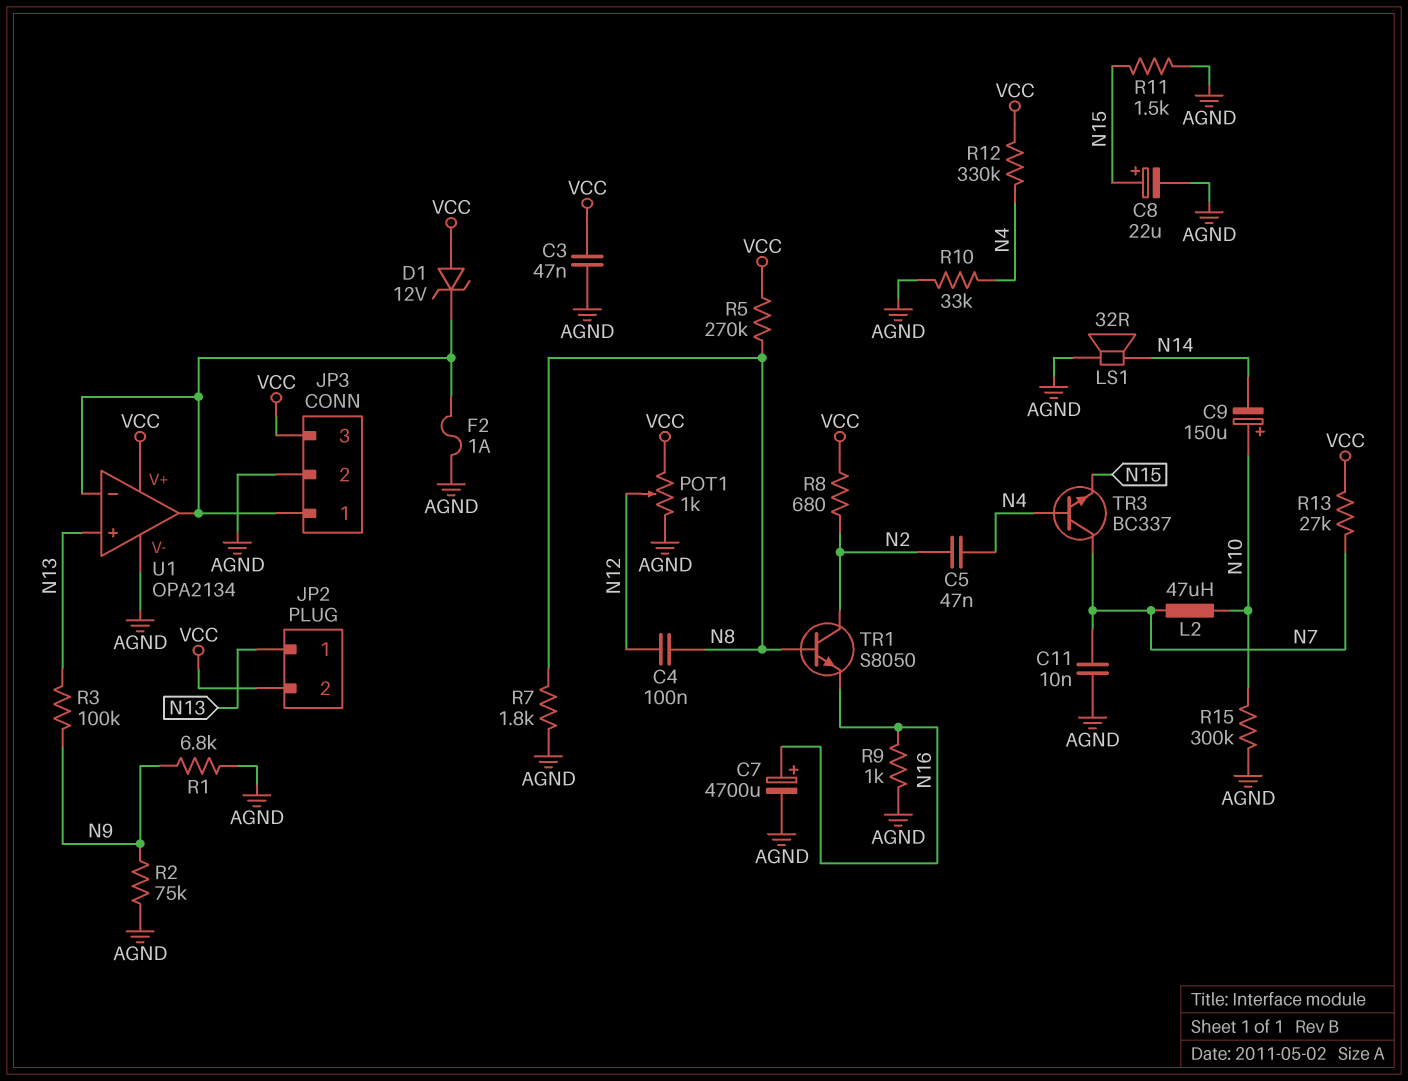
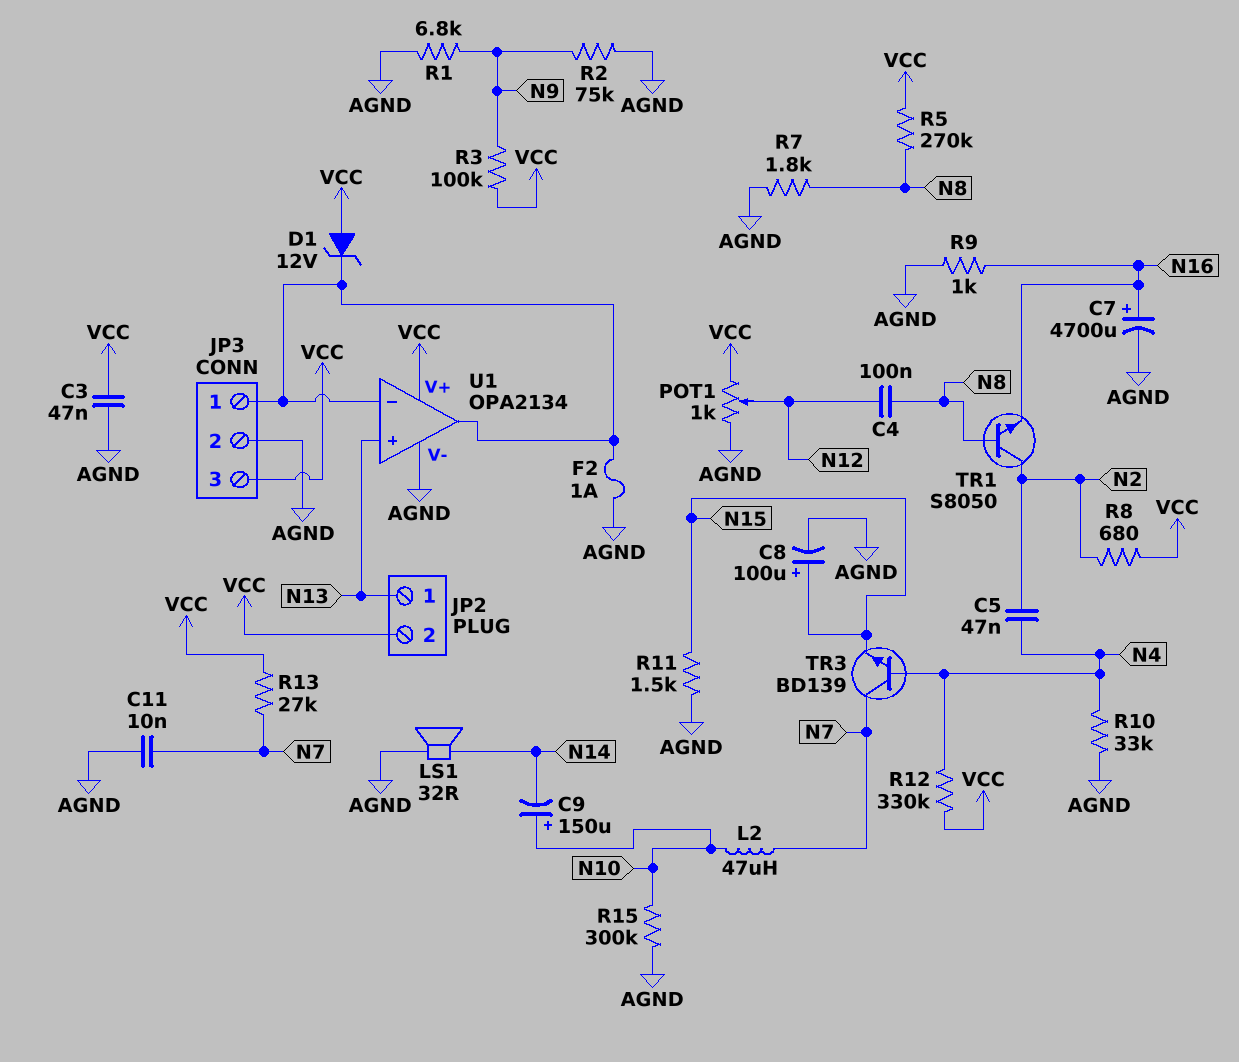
C8: 22uF (plus N15, minus AGND) -> 100uF (plus N15, minus AGND)
R3: 100k (N9, N13) -> 100k (N9, VCC)
TR3: NPN BC337 (B N4, C N7, E N15) -> NPN BD139 (B N4, C N7, E N15)

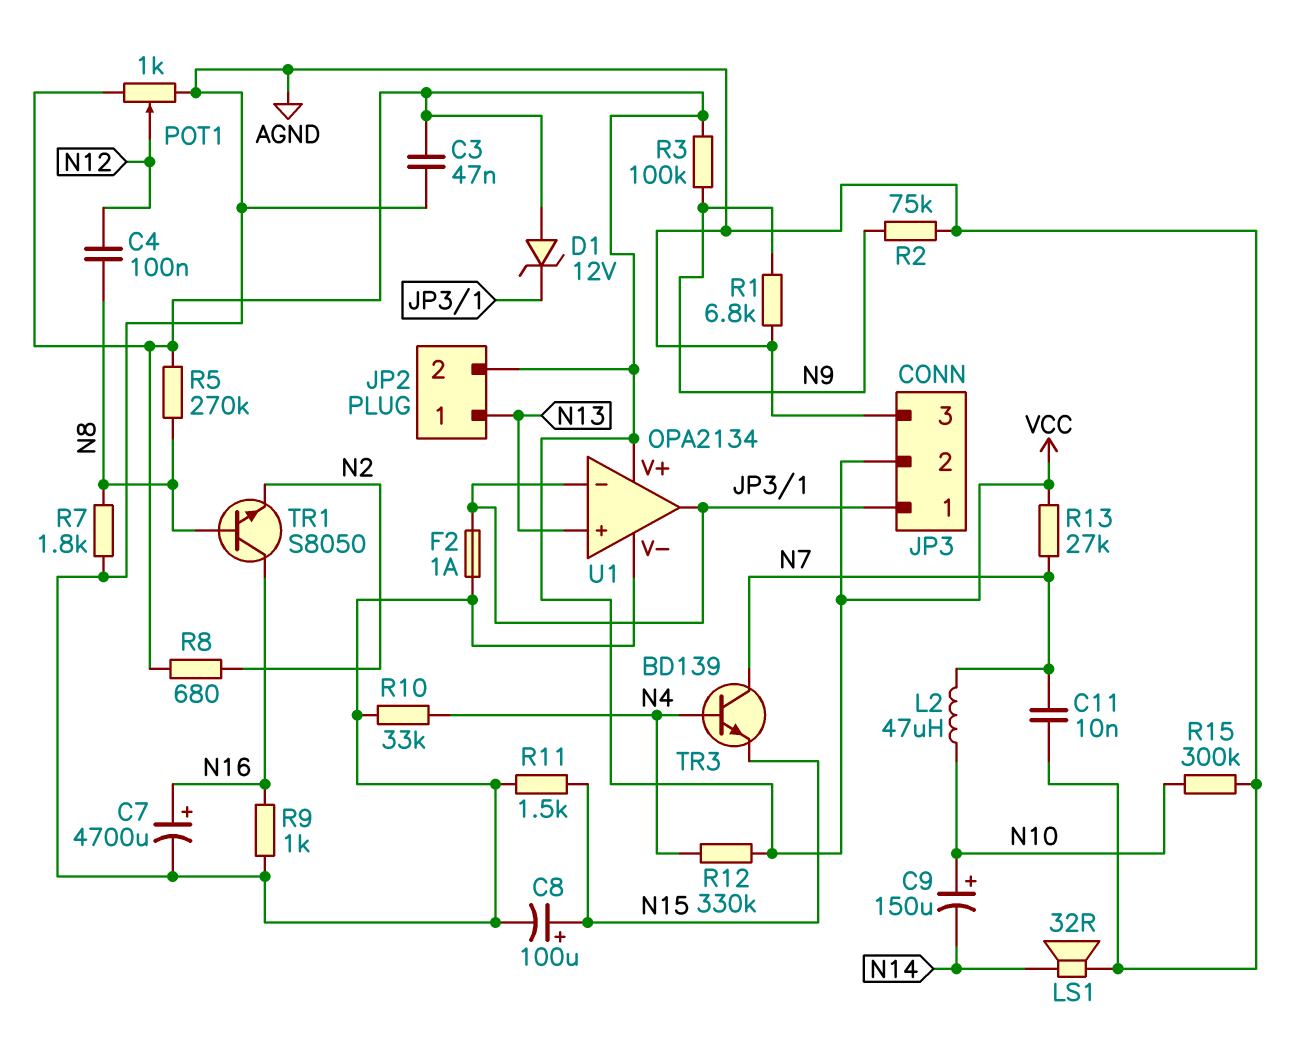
C5: 47nF (N2, N4) -> none
JP3 pin 2: AGND -> VCC
JP3 pin 3: VCC -> AGND
TR1: NPN S8050 (B N8, C N2, E N16) -> NPN S8050 (B N8, C N16, E N2)

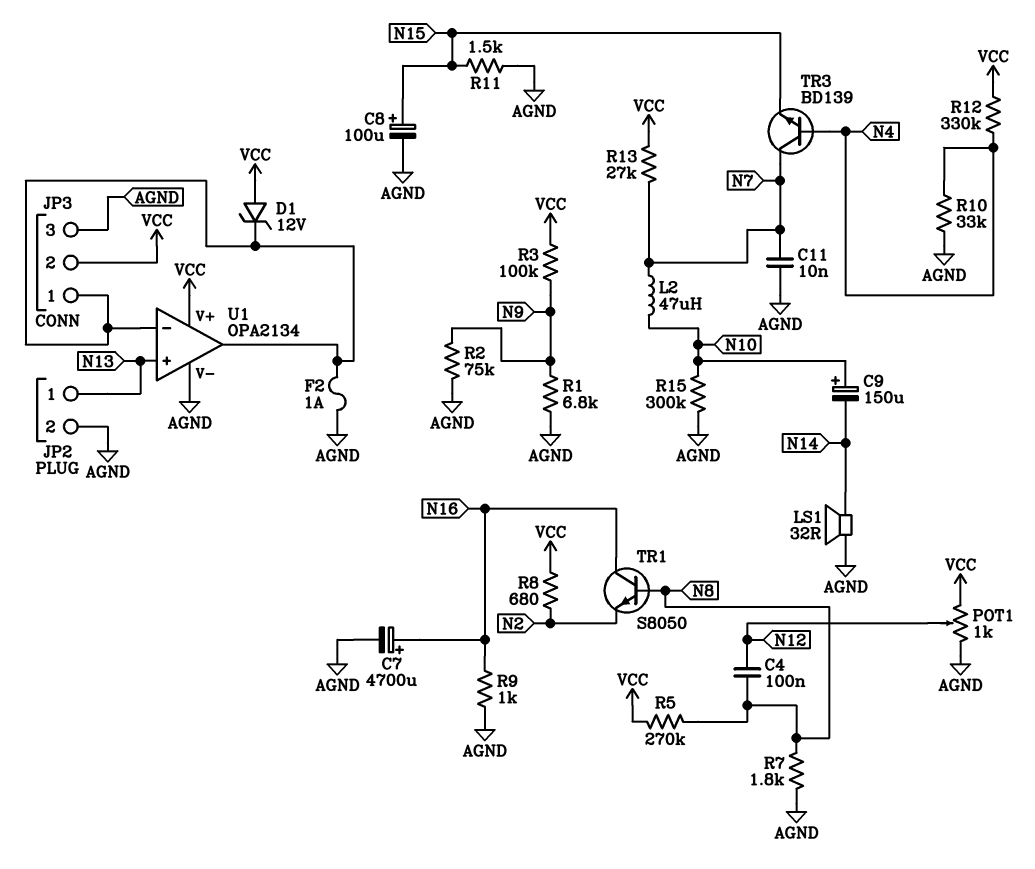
C3: 47nF (AGND, VCC) -> none
JP2 pin 2: VCC -> AGND

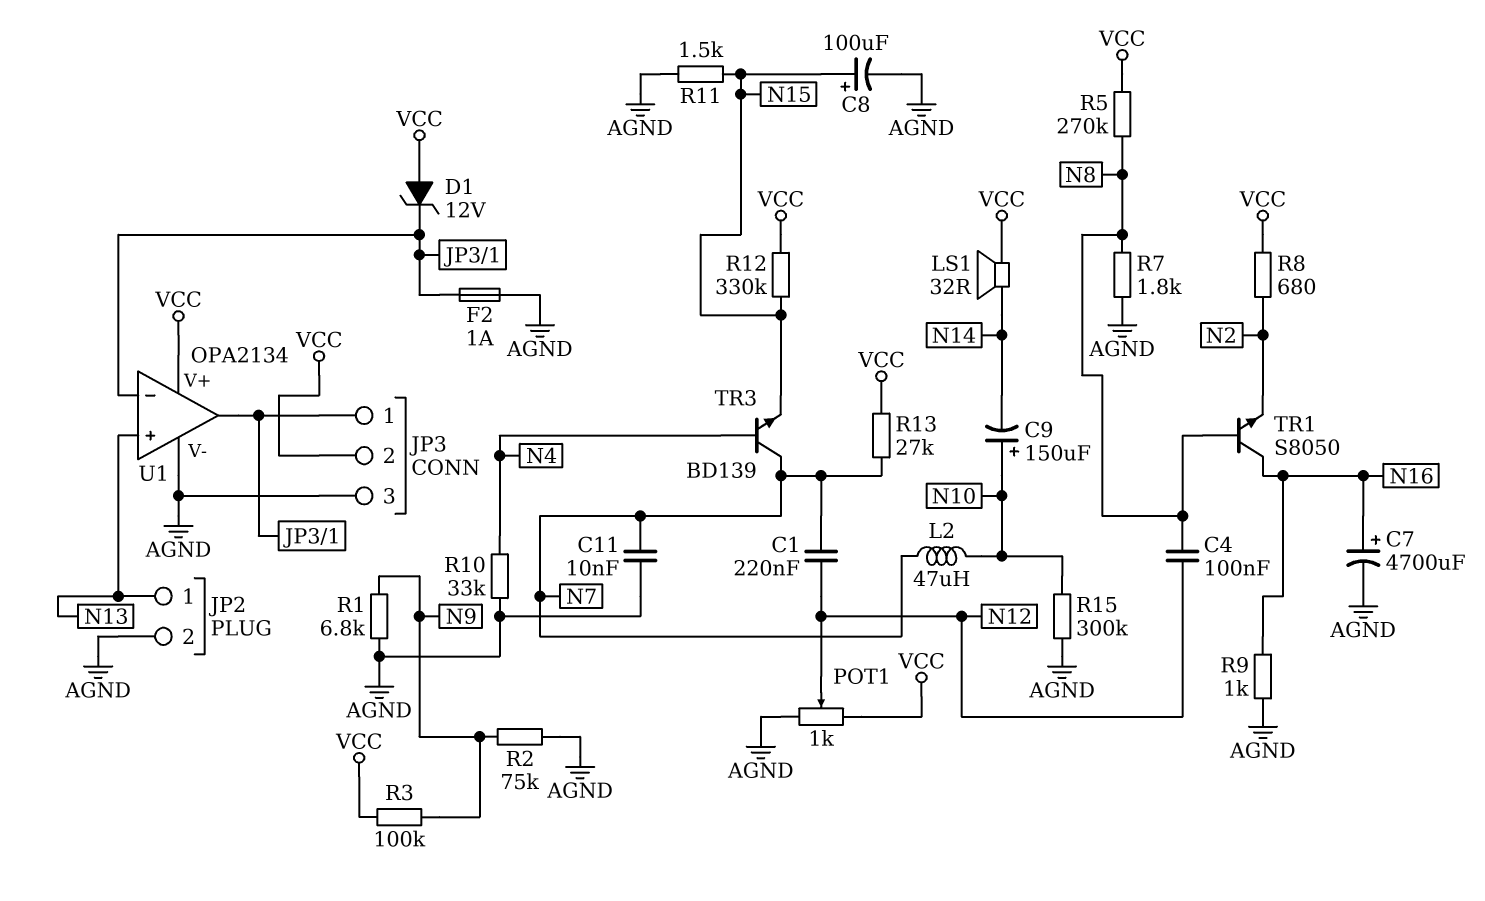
C1: none -> 220nF (N7, N12)
LS1: speaker 32R (AGND, N14) -> speaker 32R (N14, VCC)
R12: 330k (N4, VCC) -> 330k (N15, VCC)

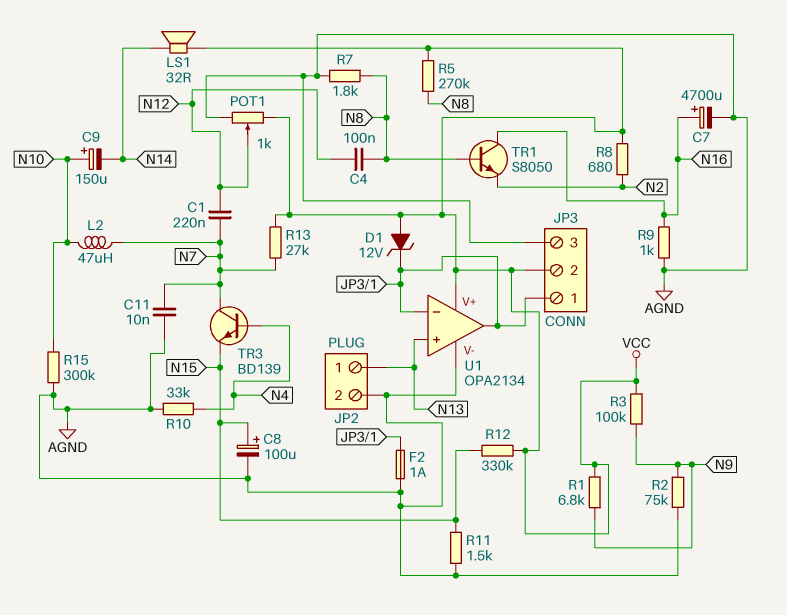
R1: 6.8k (AGND, N9) -> 6.8k (N9, VCC)

